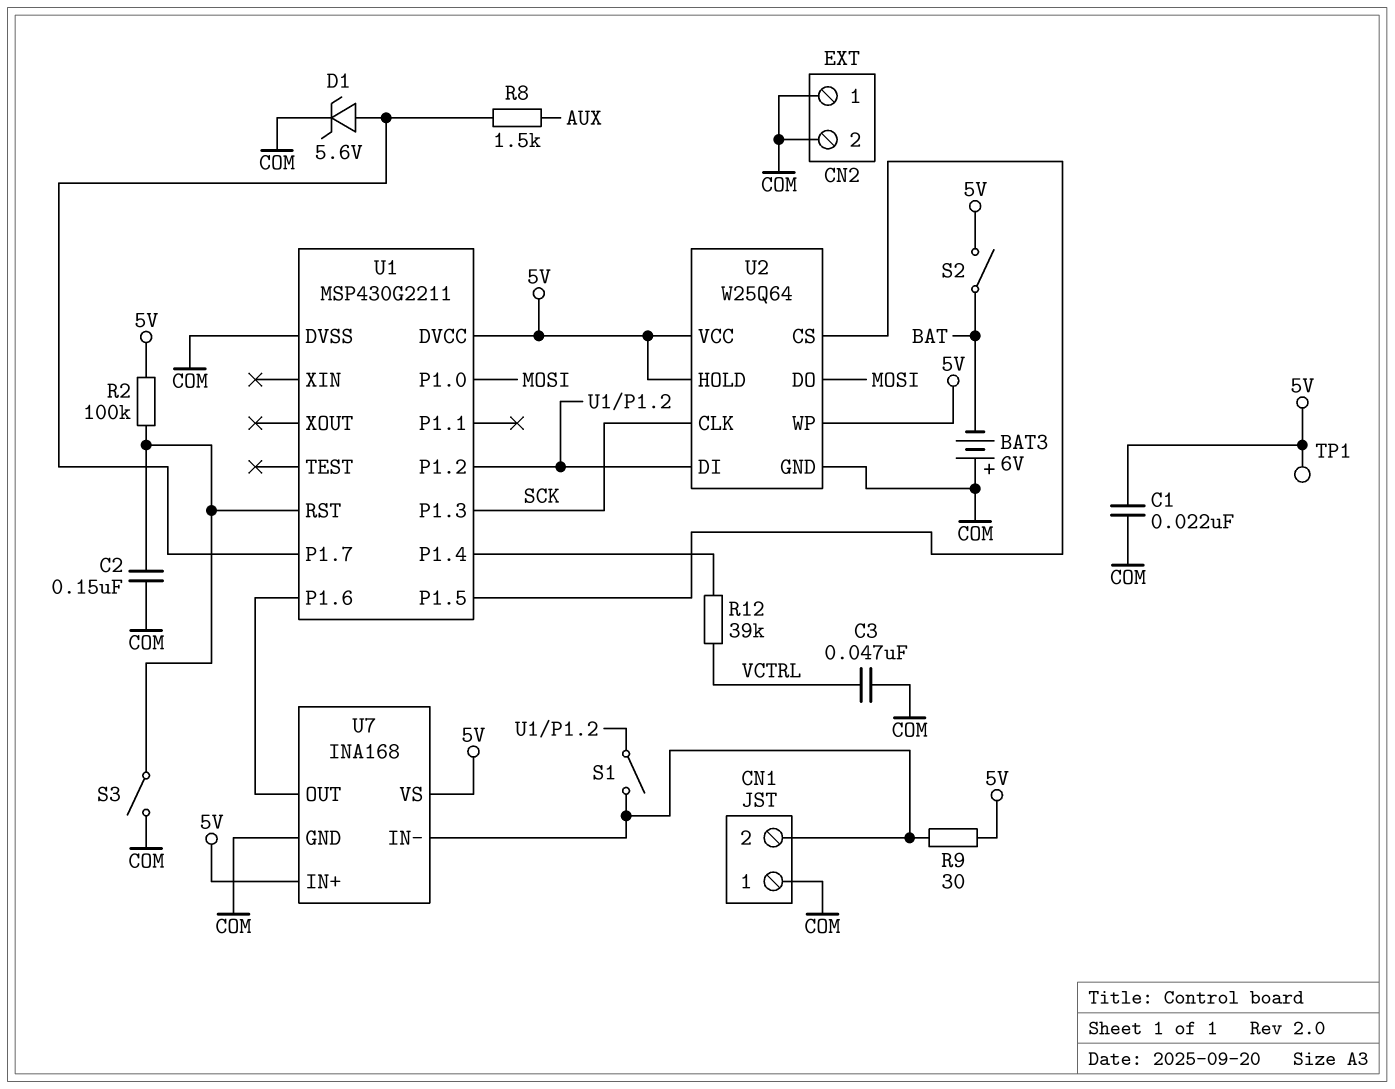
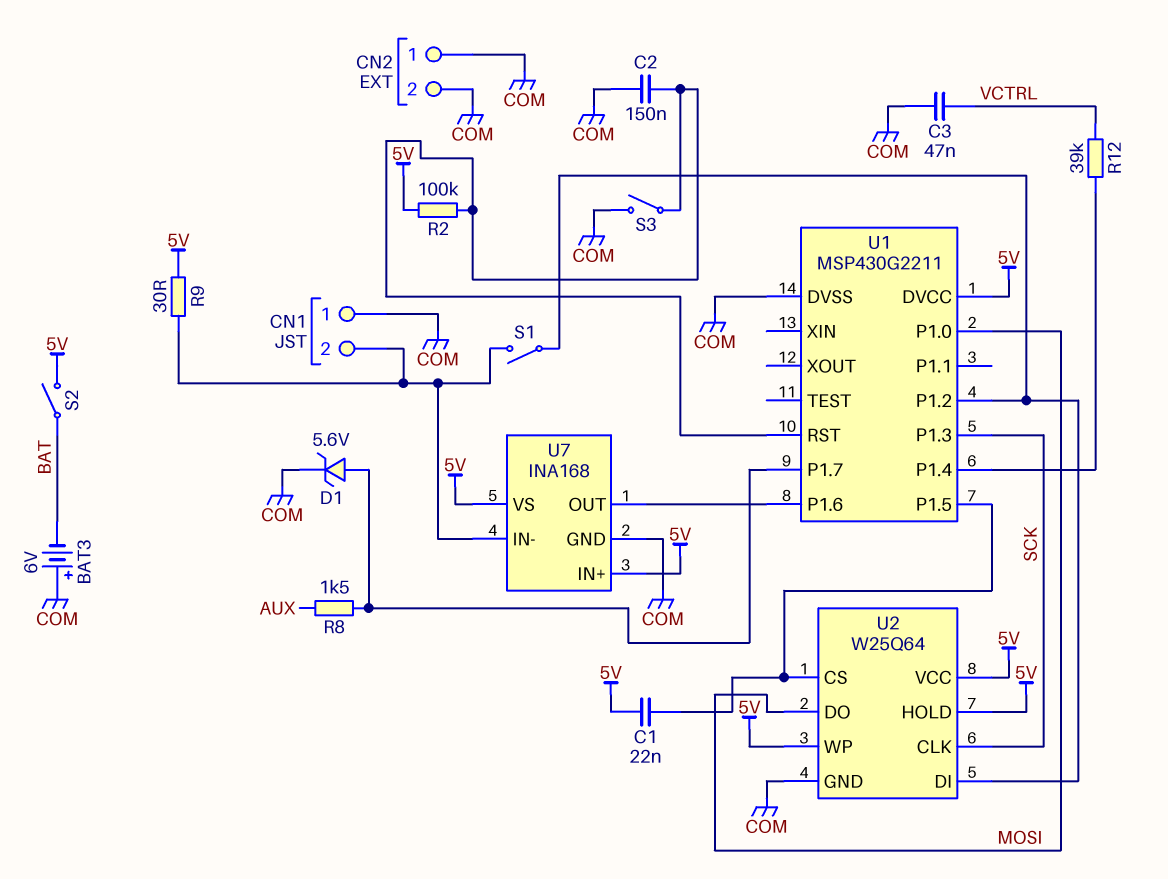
C1: 22nF (5V, COM) -> 22nF (5V, U1/P1.5)
TP1: test point (5V) -> none

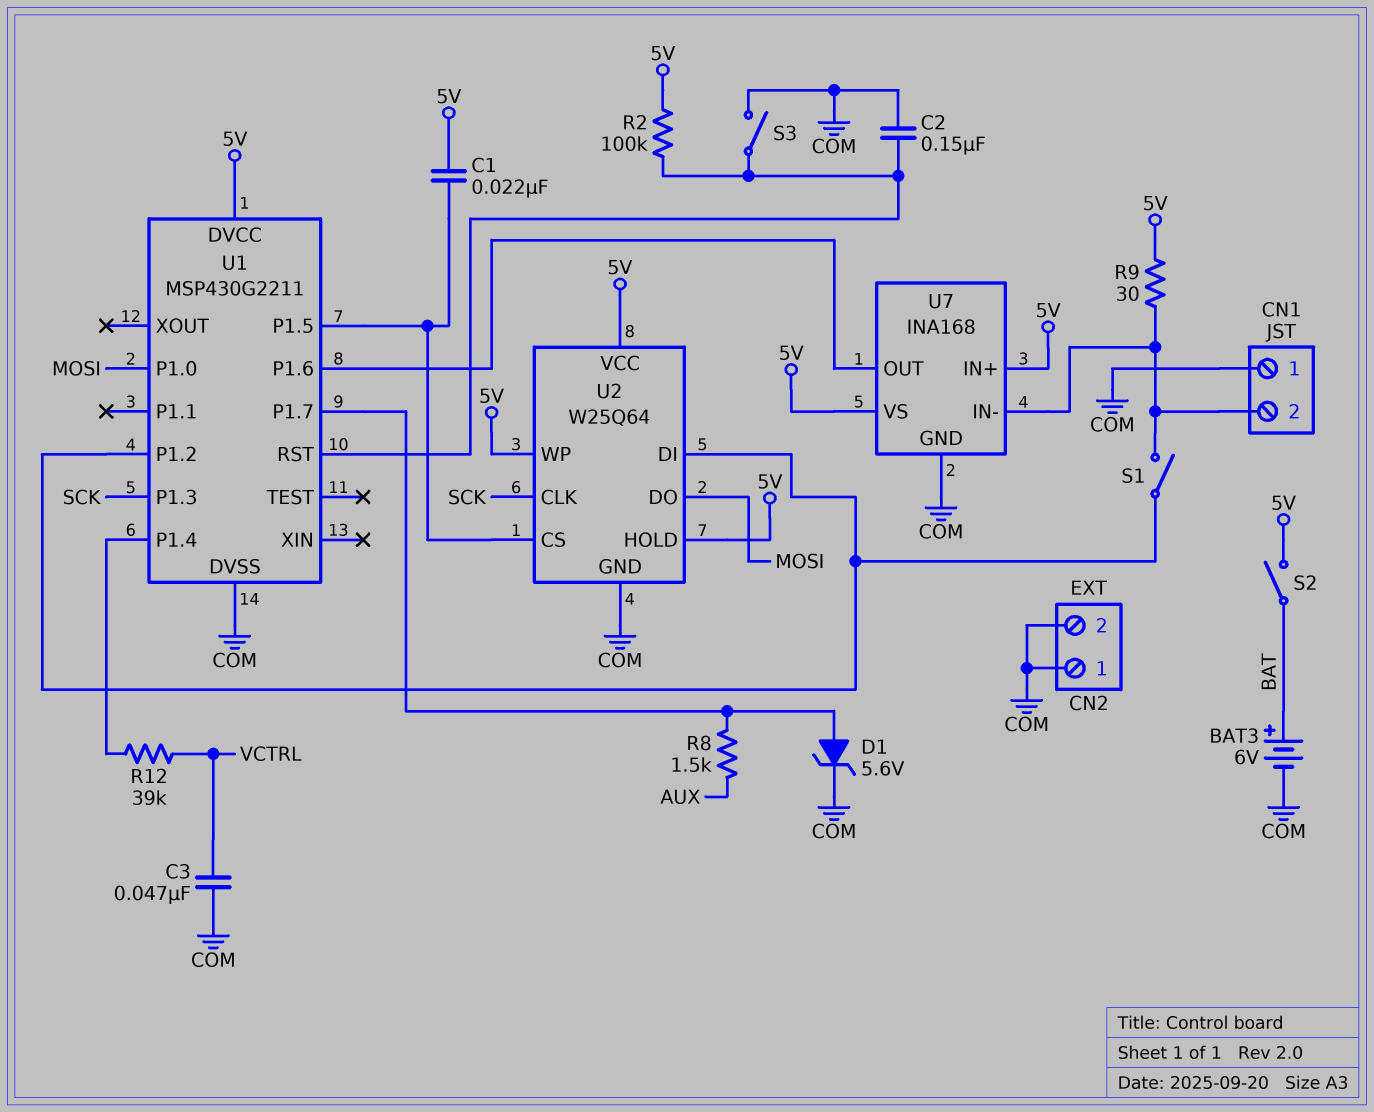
BAT3: 6V (plus COM, minus BAT) -> 6V (plus BAT, minus COM)

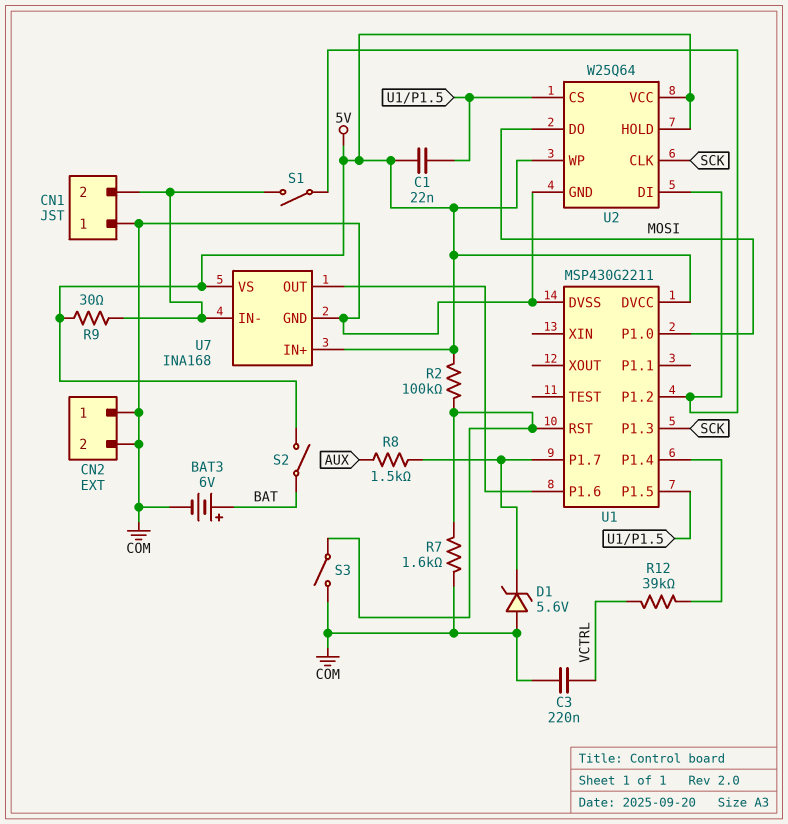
C2: 150nF (COM, U1/RST) -> none
C3: 47nF (COM, VCTRL) -> 220nF (COM, VCTRL)
D1: zener 5.6V (A U1/P1.7, K COM) -> zener 5.6V (A COM, K U1/P1.7)
R7: none -> 1.6k (COM, U1/RST)

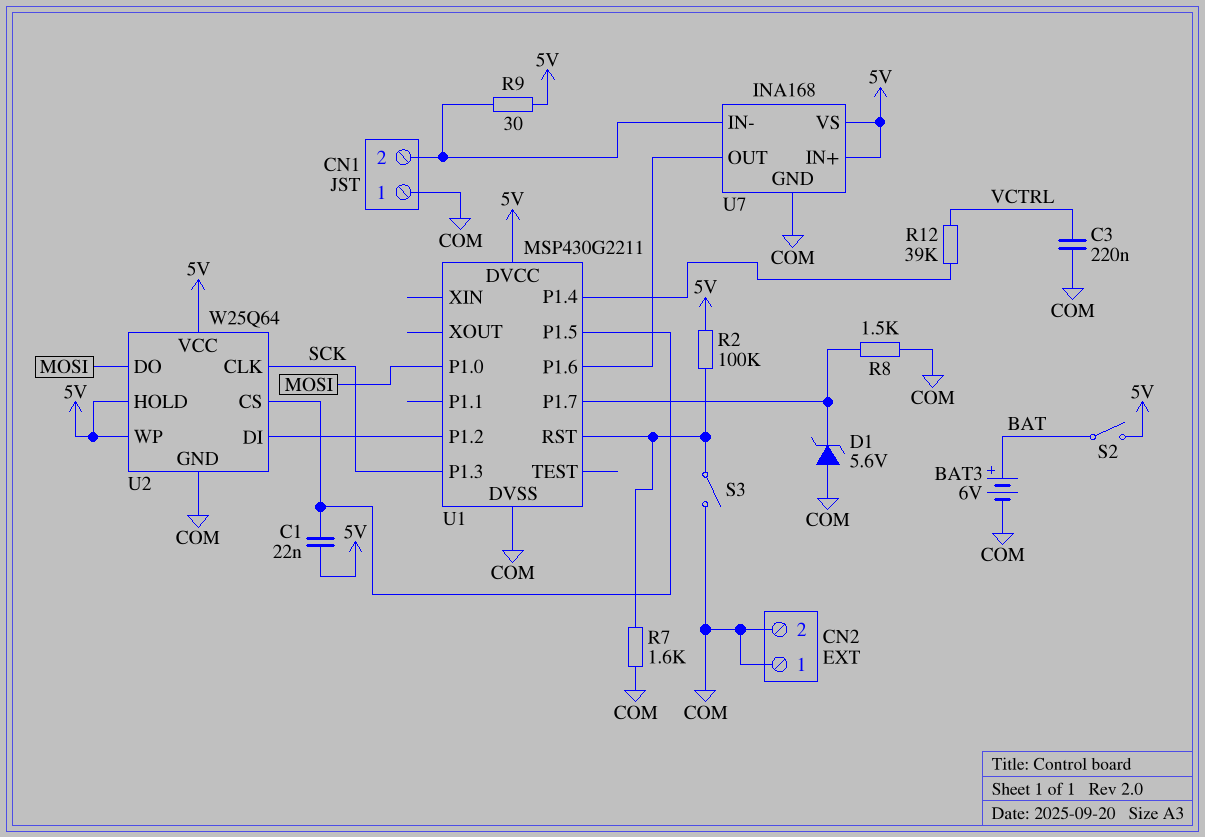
R8: 1.5k (AUX, U1/P1.7) -> 1.5k (COM, U1/P1.7)
S1: switch (CN1/2, U1/P1.2) -> none

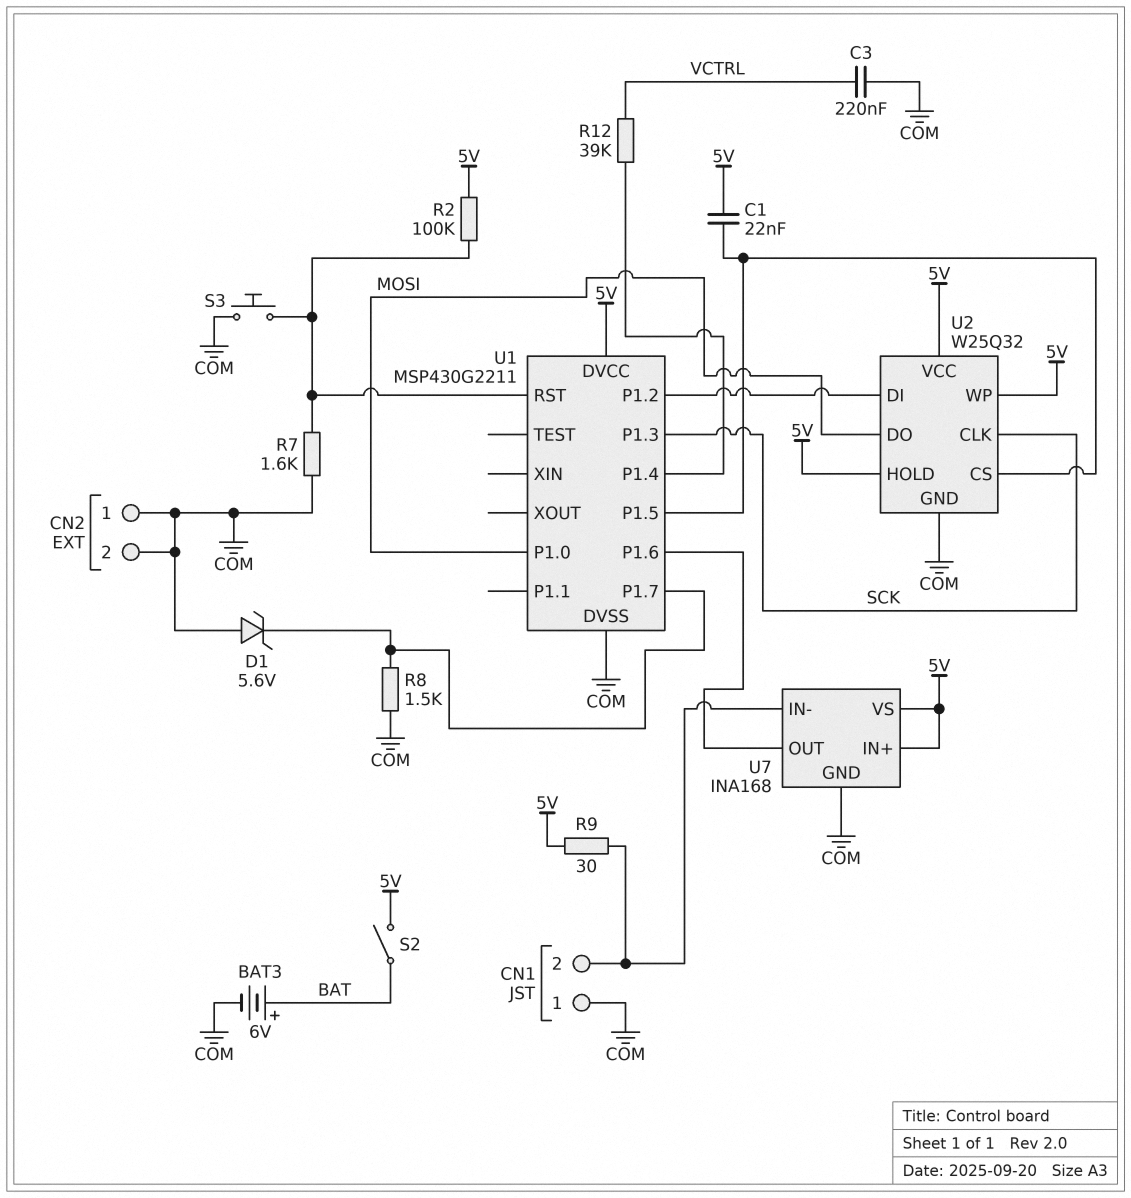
S3: switch (COM, U1/RST) -> button (COM, U1/RST)
U2: W25Q64 -> W25Q32

